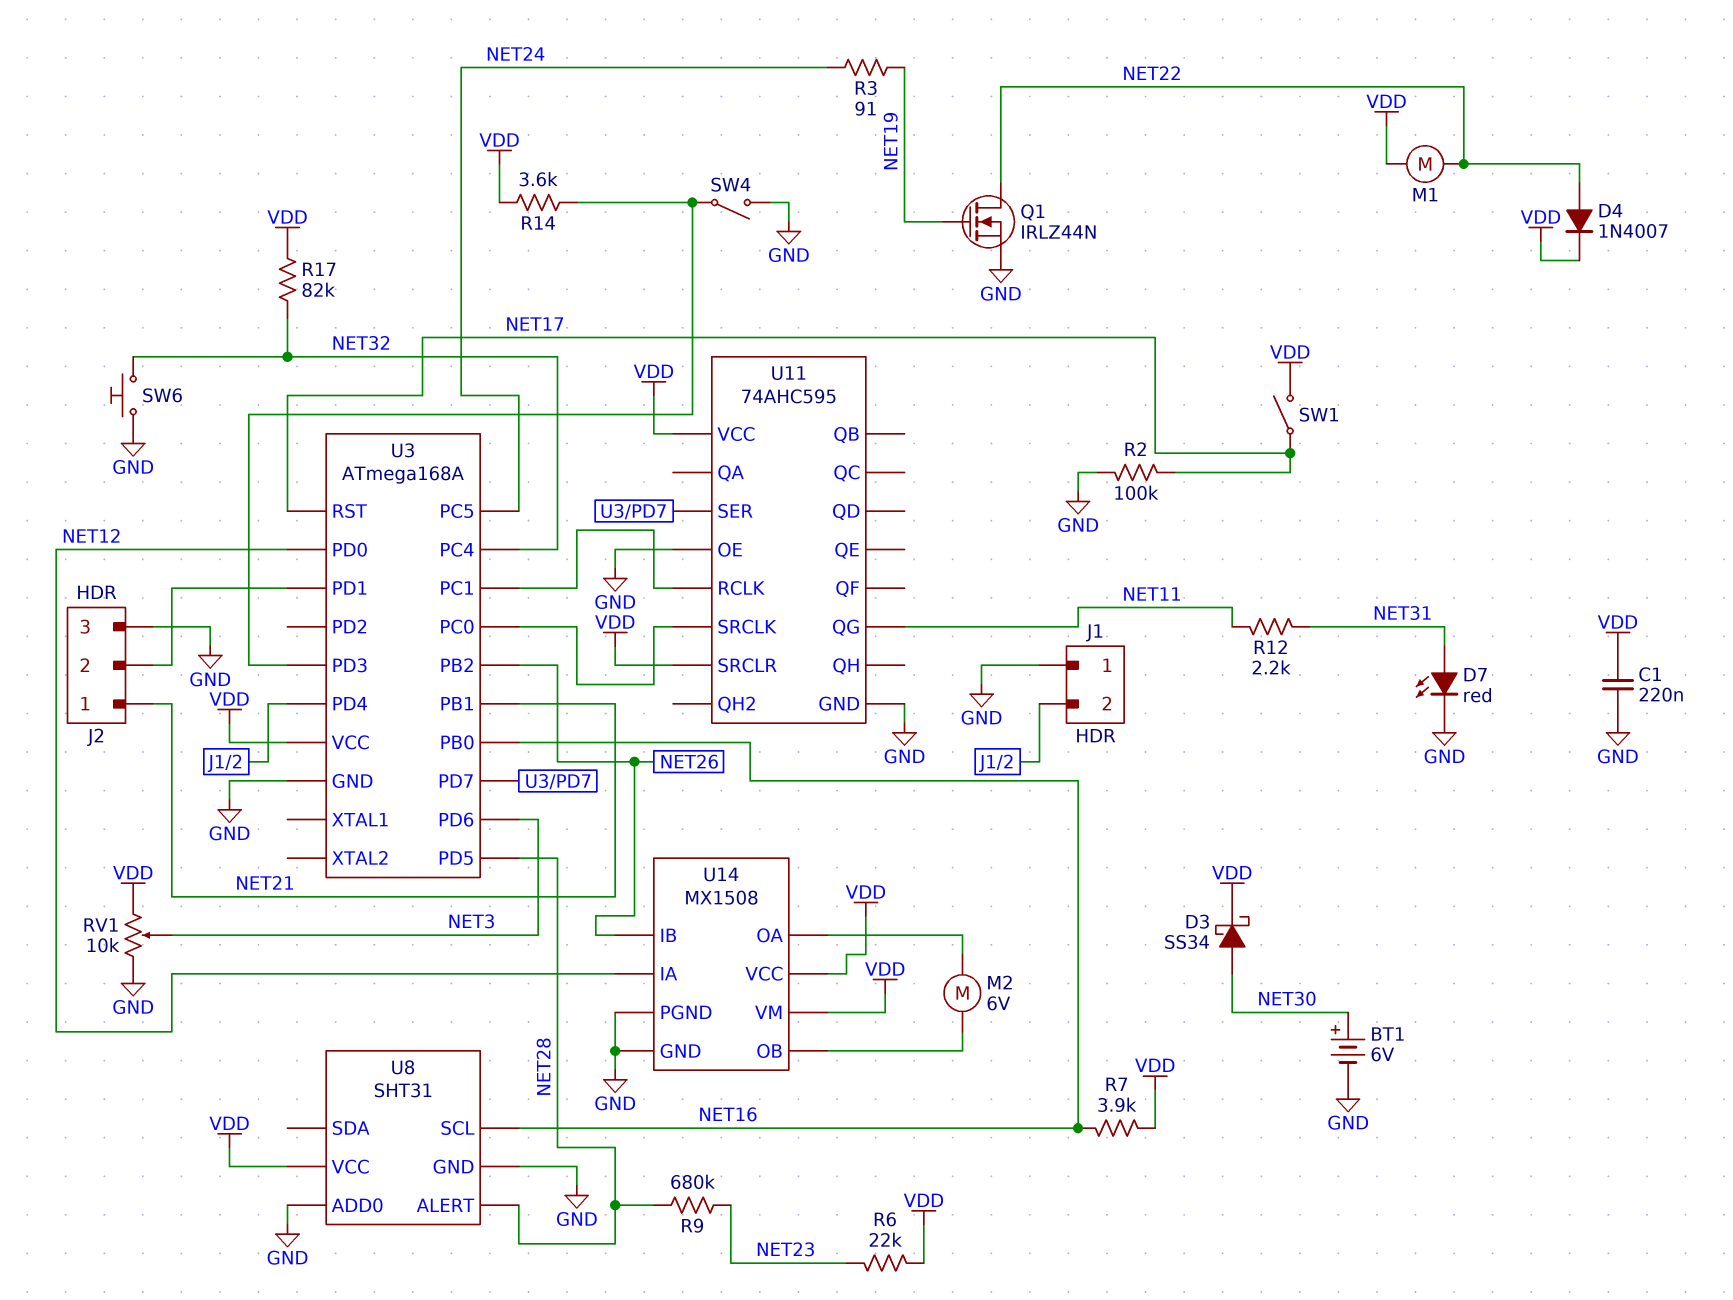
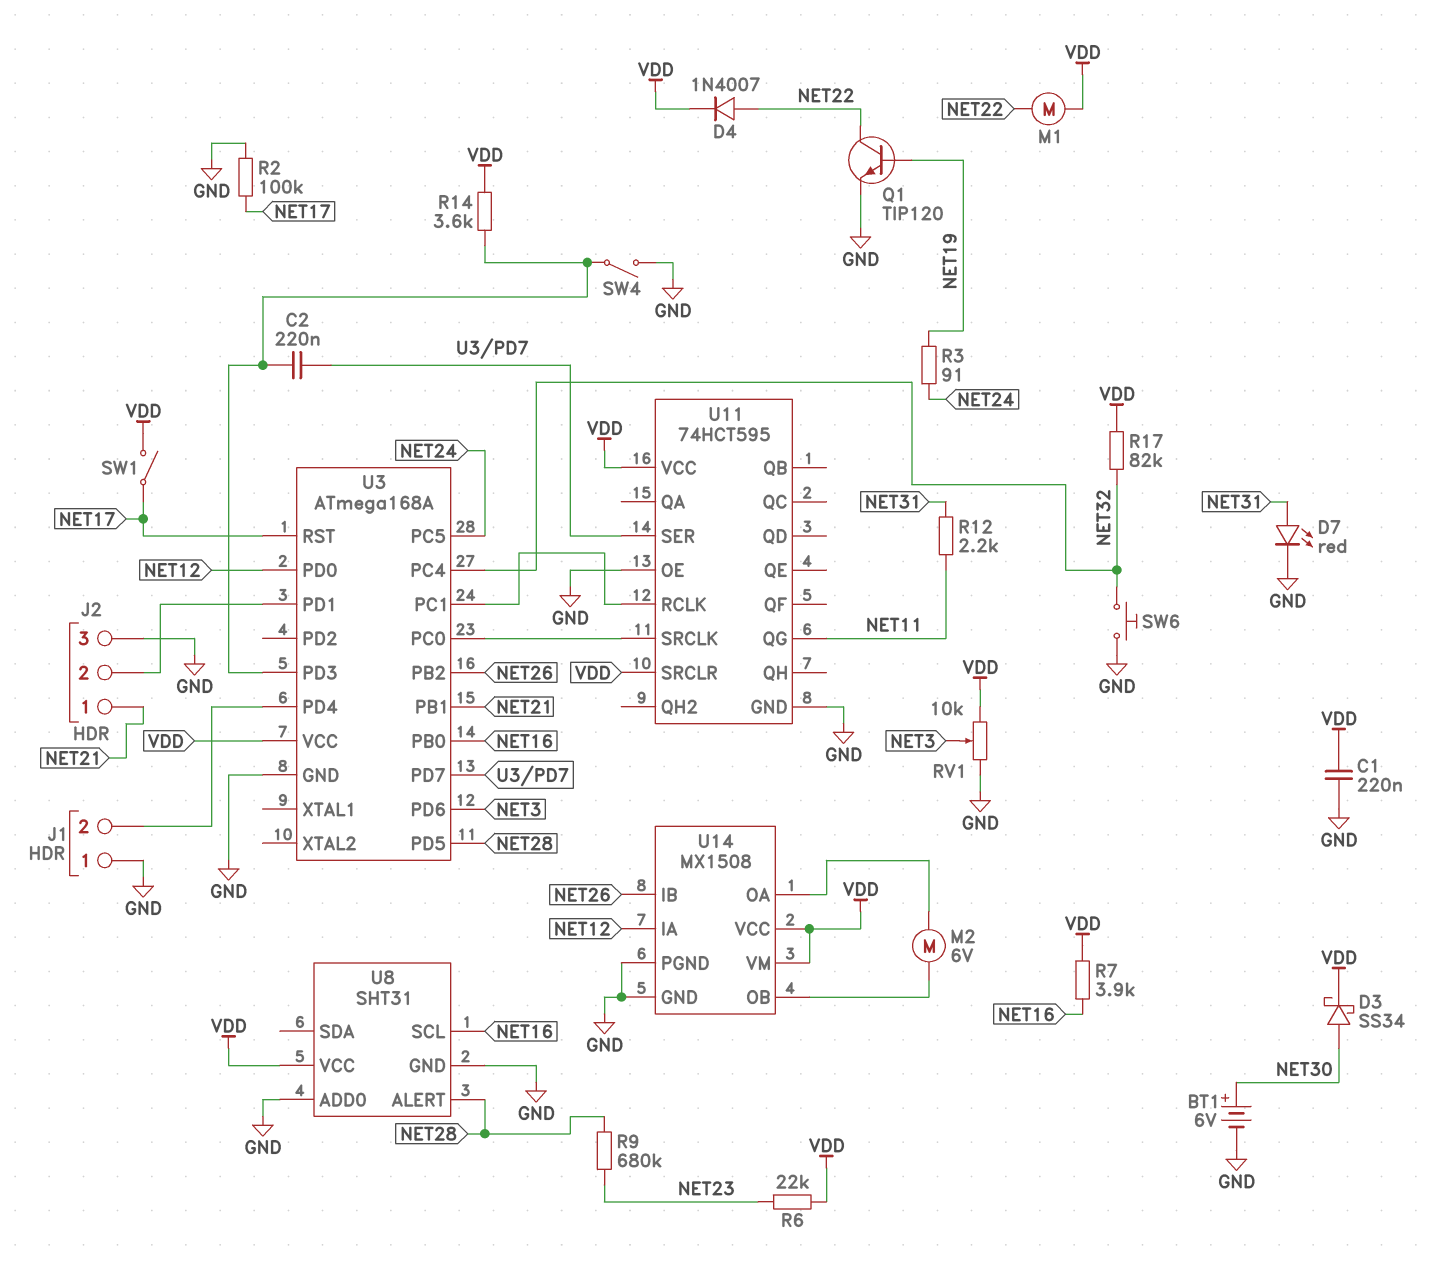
C2: none -> 220nF (U3/PD3, U3/PD7)
Q1: NMOS IRLZ44N (G NET19, D NET22, S GND) -> NPN TIP120 (B NET19, C NET22, E GND)
U11: 74AHC595 -> 74HCT595

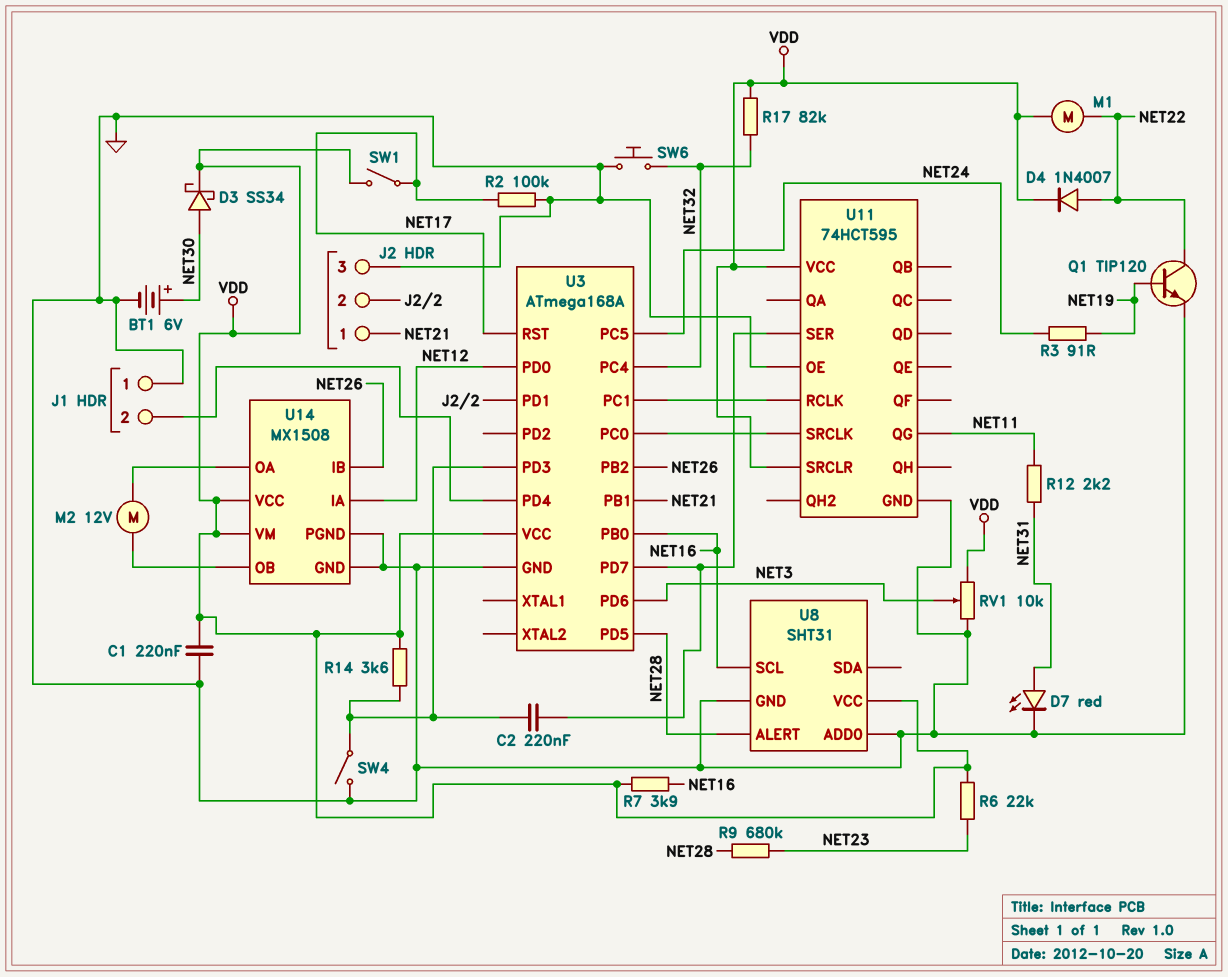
M2: motor 6V (U14/OA, U14/OB) -> motor 12V (U14/OA, U14/OB)

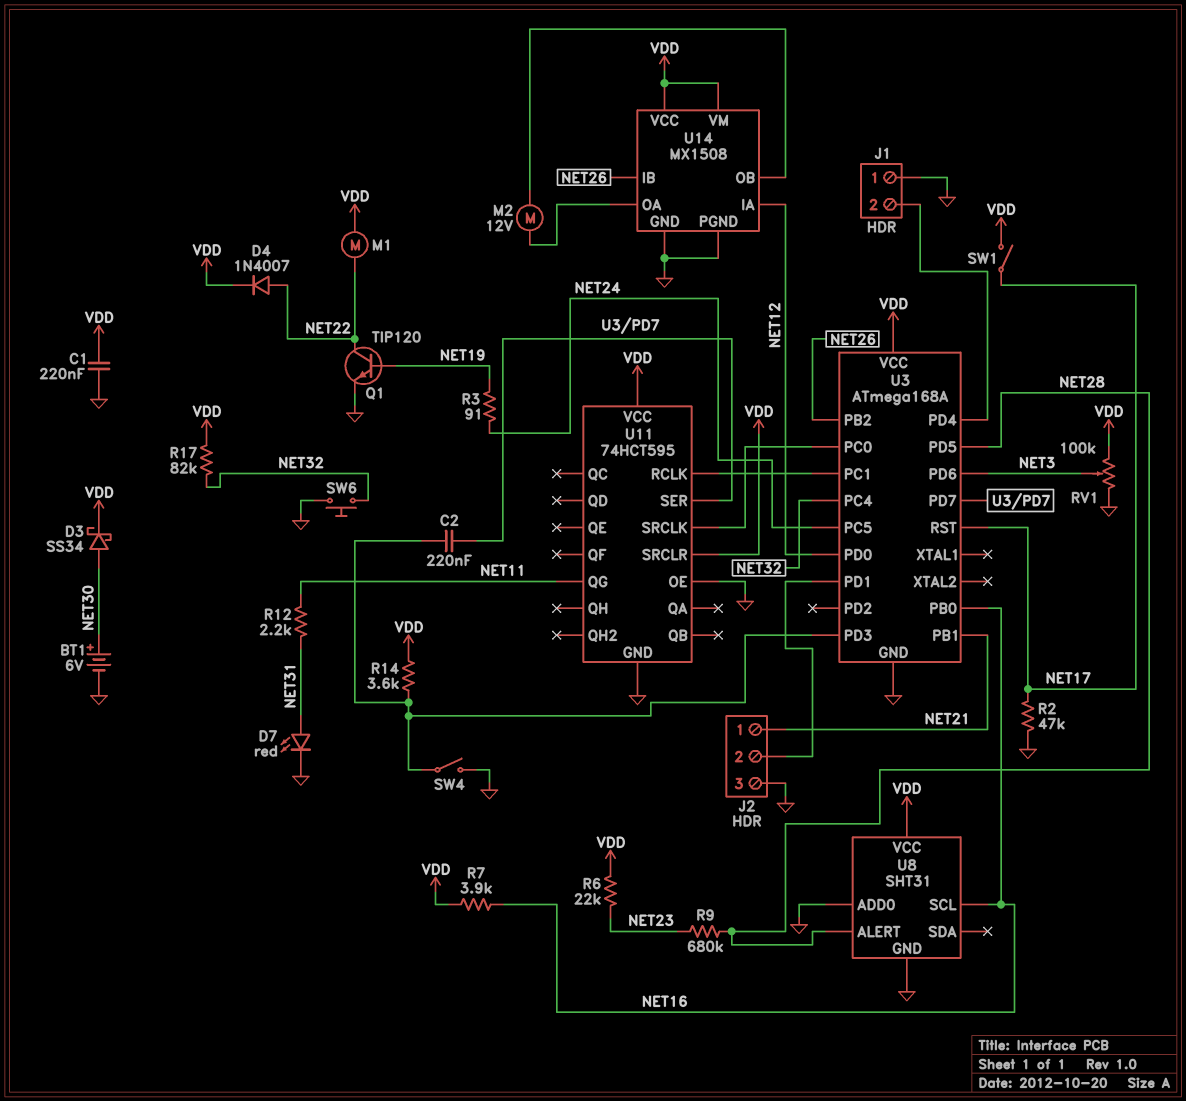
R2: 100k (GND, NET17) -> 47k (GND, NET17)
RV1: 10k (GND, VDD, wiper NET3) -> 100k (GND, VDD, wiper NET3)

